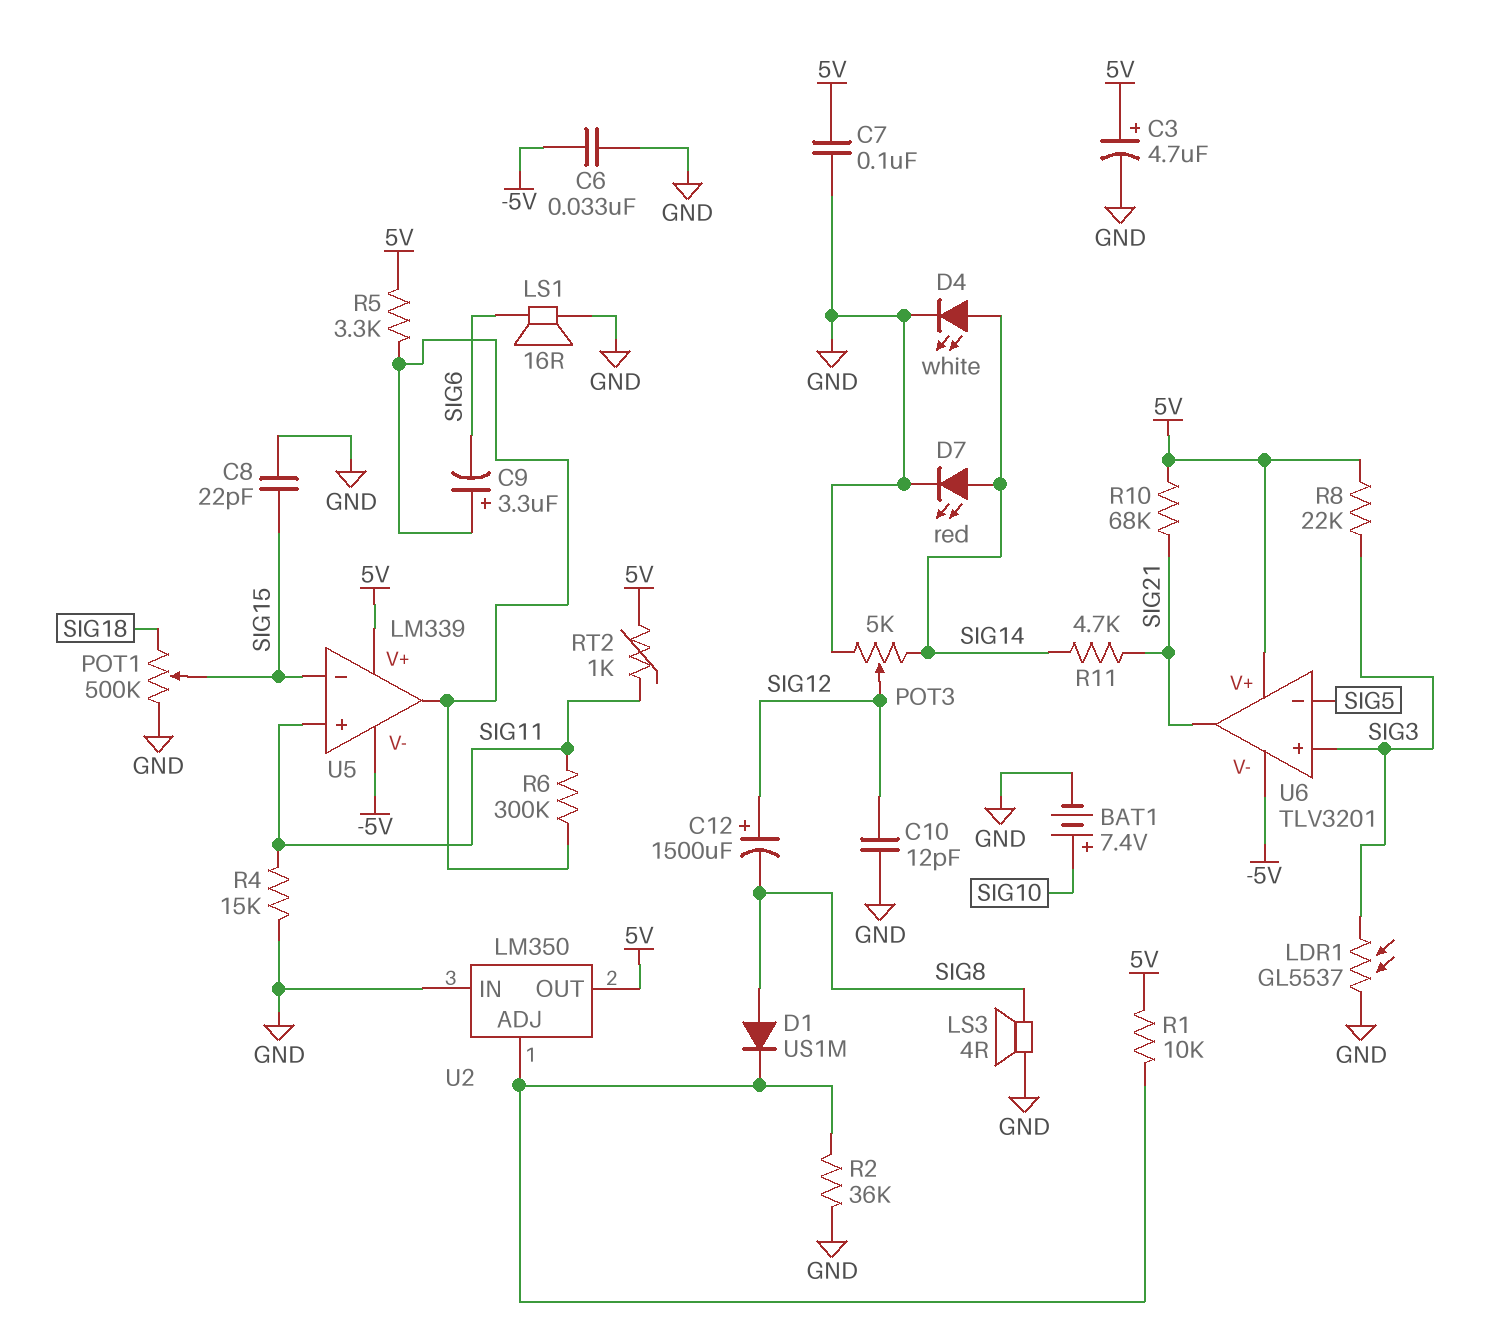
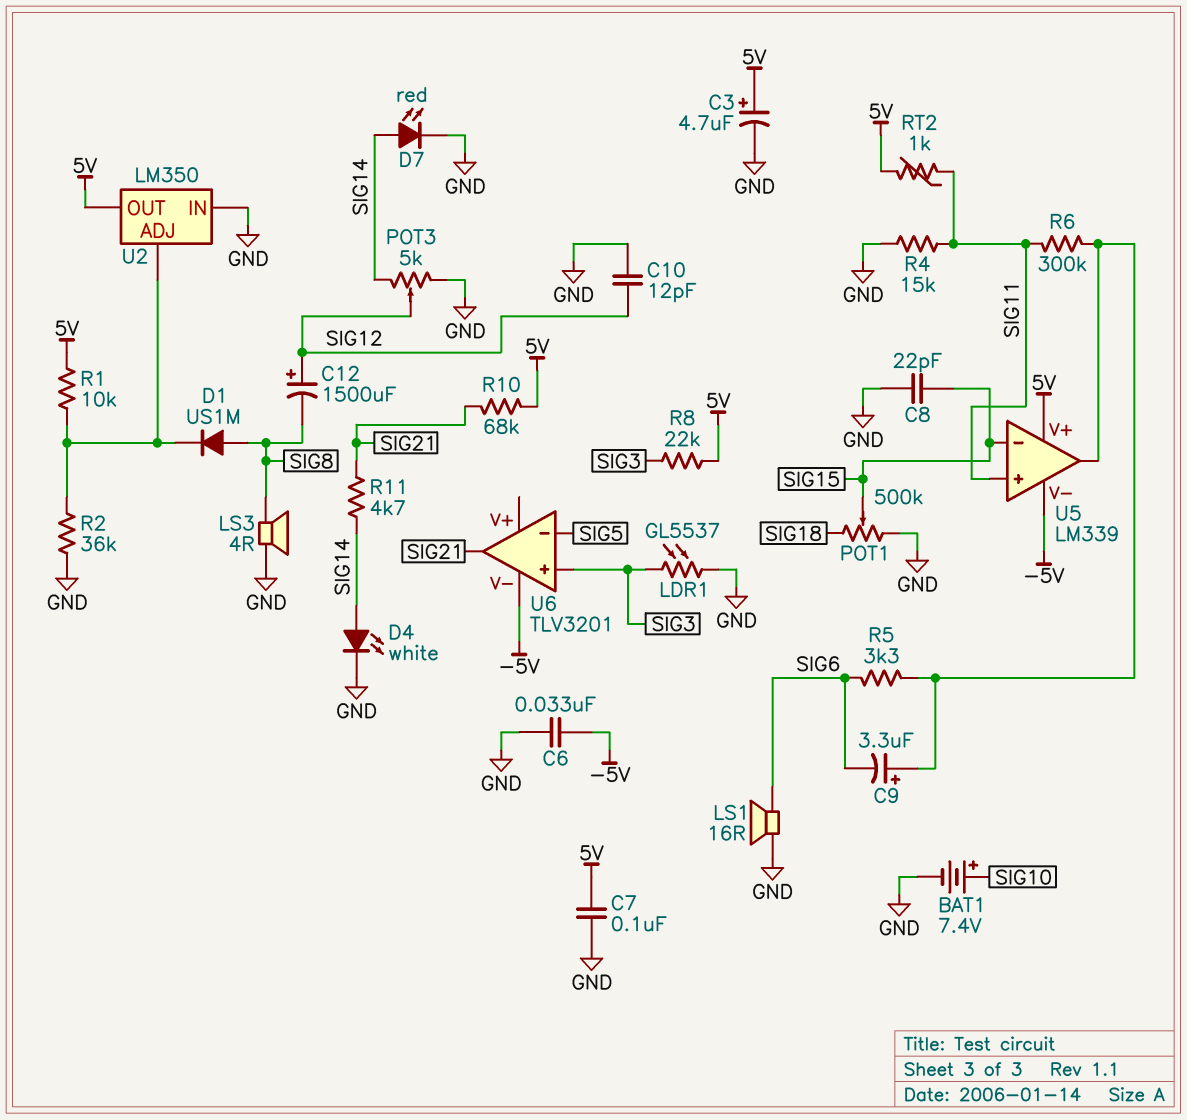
R5: 3.3k (5V, U5/out) -> 3.3k (SIG6, U5/out)
U6 pin V+: 5V -> none

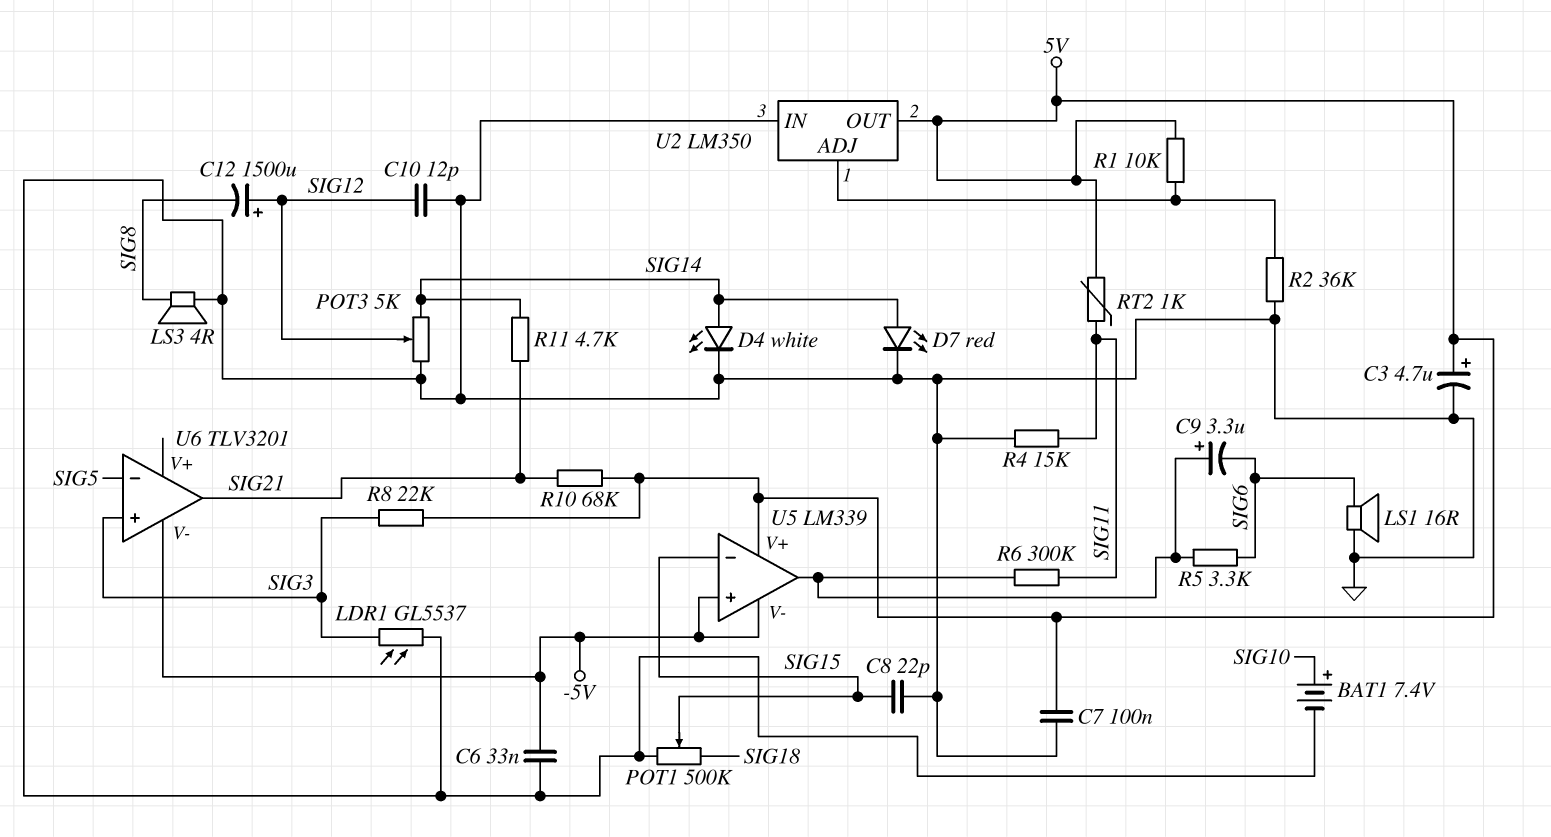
D1: diode US1M (A SIG8, K U2/ADJ) -> none
U5 pin in+: SIG11 -> -5V

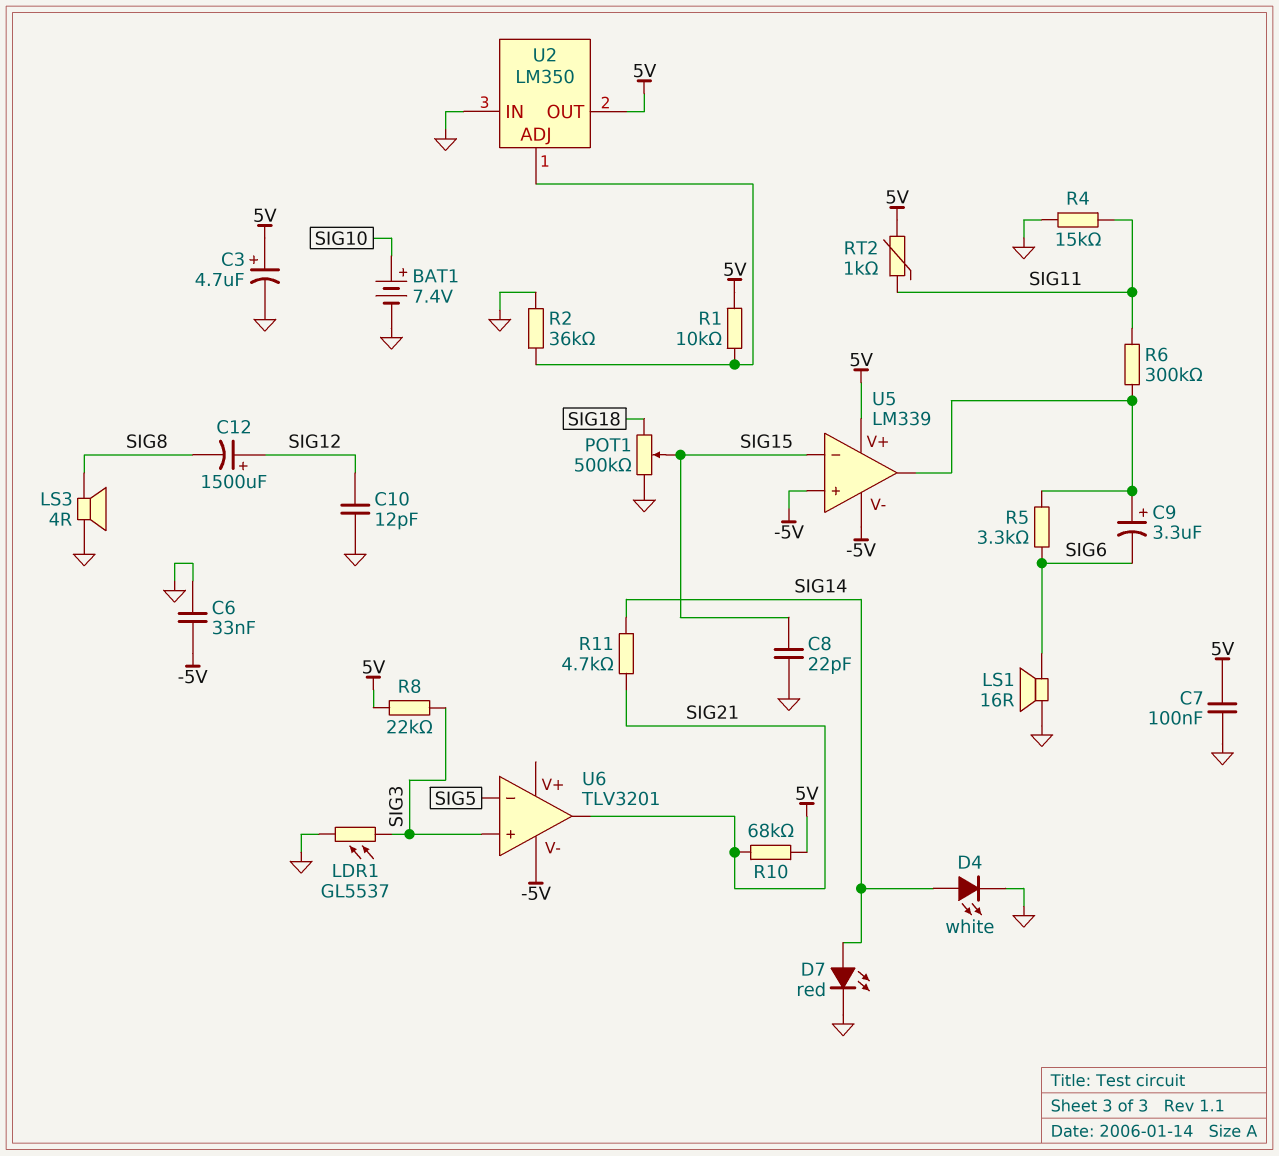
POT3: 5k (GND, SIG14, wiper SIG12) -> none

